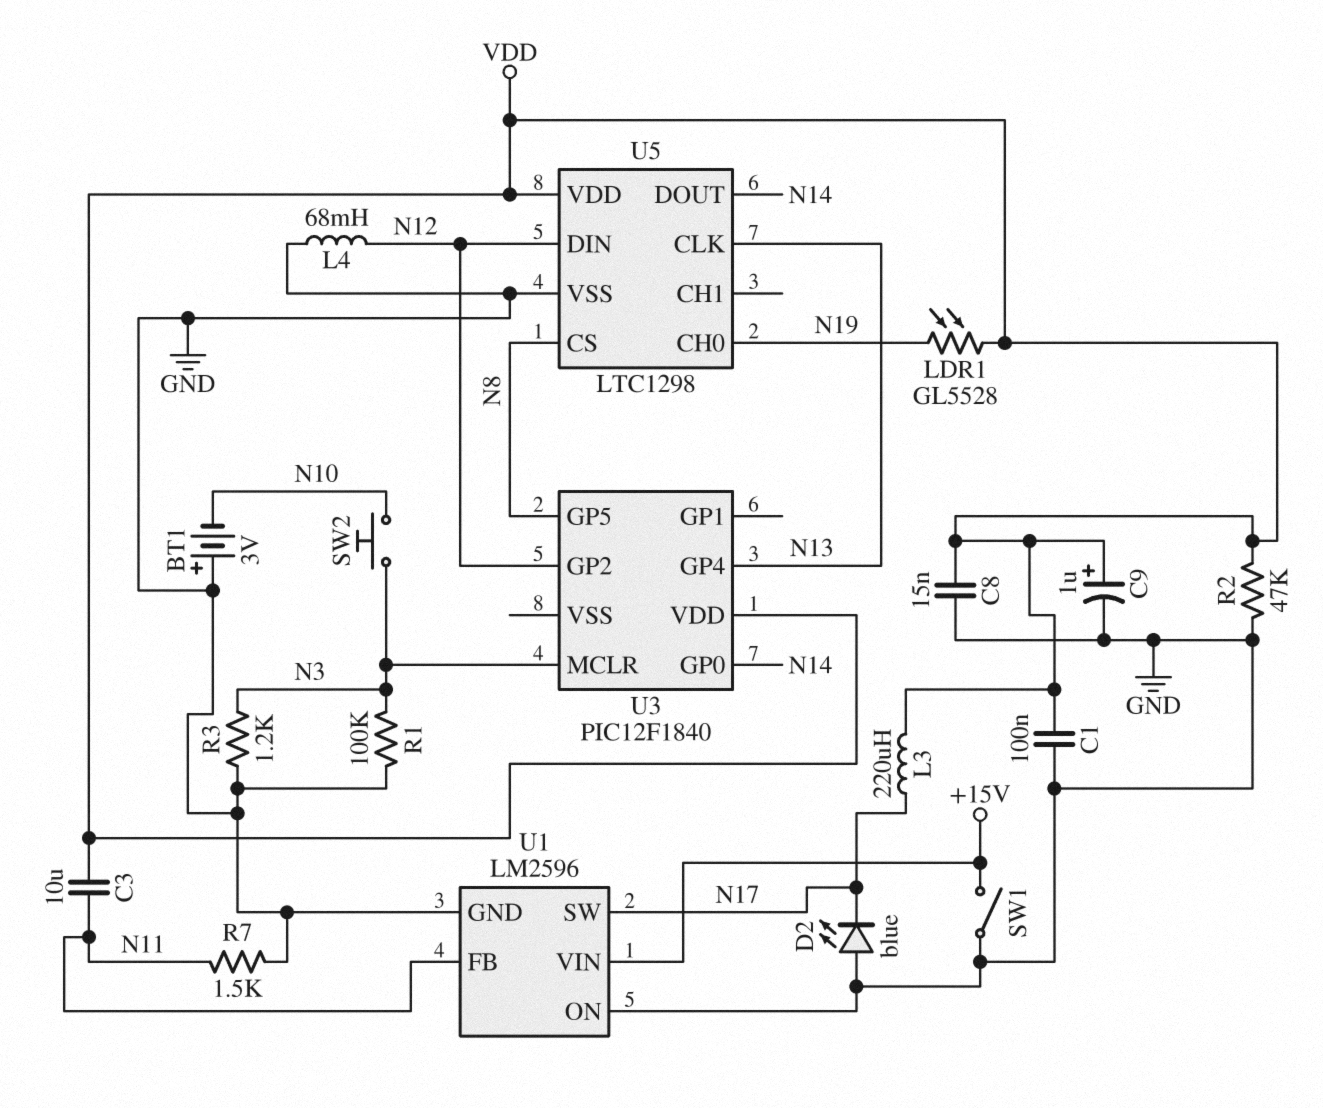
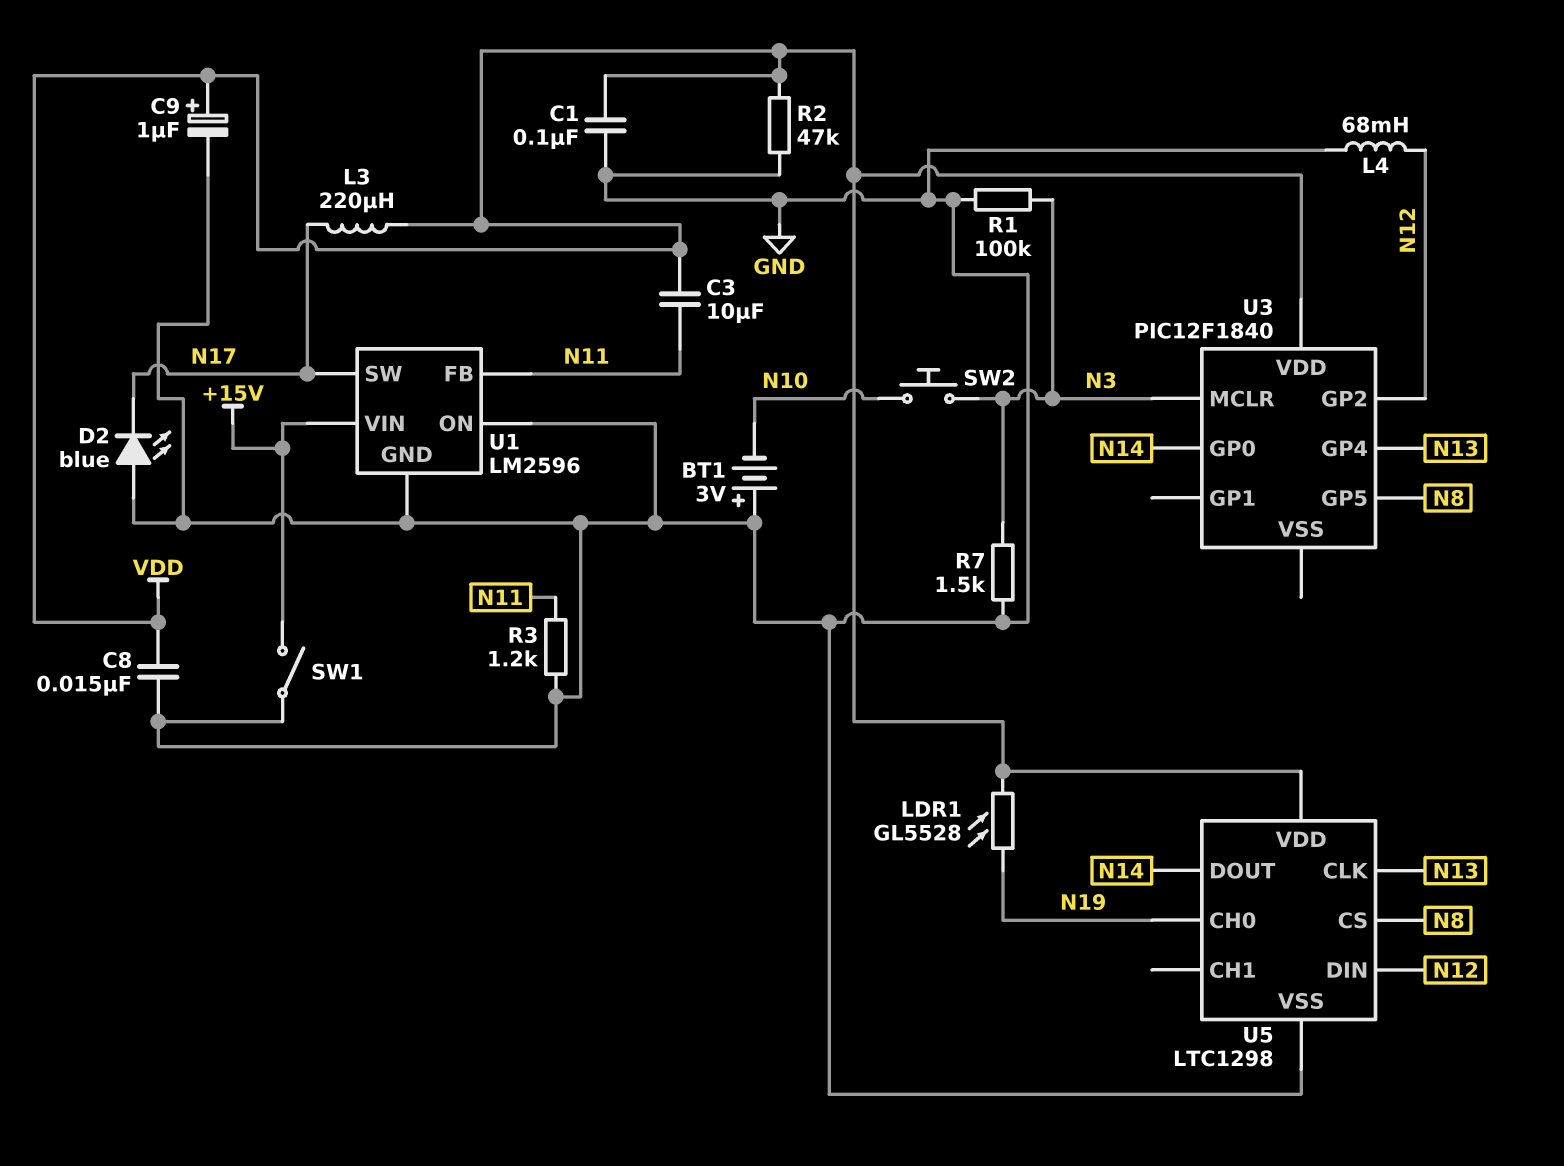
R3: 1.2k (GND, N3) -> 1.2k (GND, N11)
R7: 1.5k (GND, N11) -> 1.5k (GND, N3)

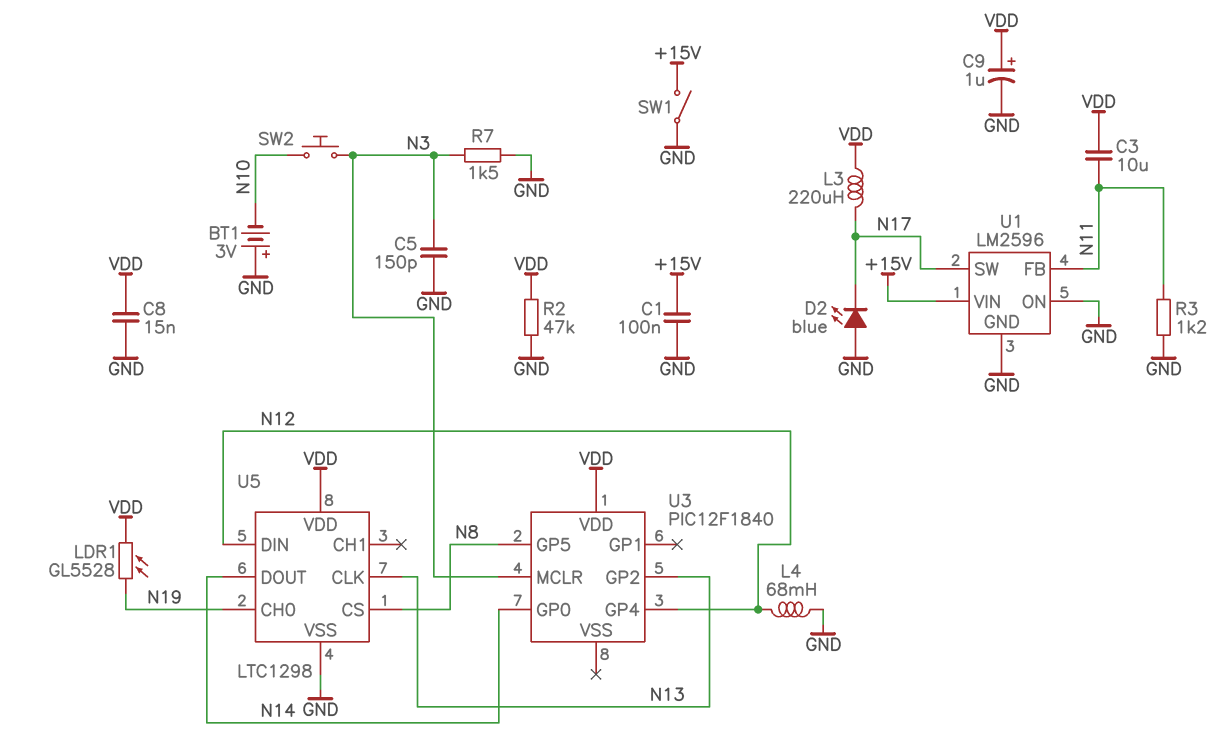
C1: 100nF (GND, VDD) -> 100nF (+15V, GND)
C5: none -> 150pF (GND, N3)
R1: 100k (GND, N3) -> none
U3 pin GP2: N12 -> N13
U3 pin GP4: N13 -> N12

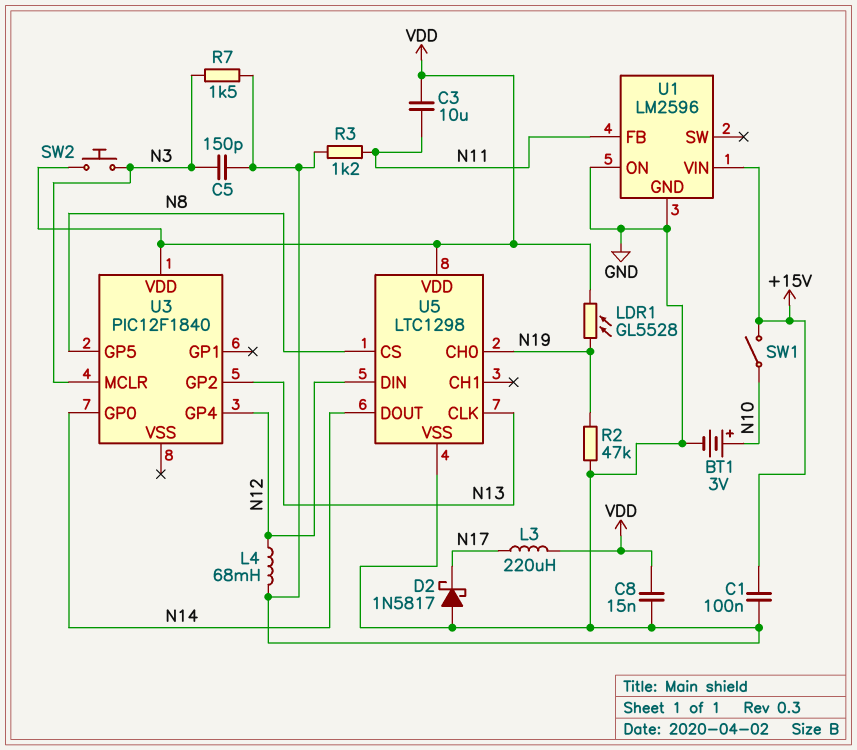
BT1: 3V (plus GND, minus N10) -> 3V (plus N10, minus GND)
C9: 1uF (plus VDD, minus GND) -> none
D2: LED blue (A GND, K N17) -> schottky 1N5817 (A GND, K N17)
R2: 47k (GND, VDD) -> 47k (GND, N19)
SW1: switch (+15V, GND) -> switch (+15V, N10)
SW2: button (N3, N10) -> button (N3, VDD)
U1 pin SW: N17 -> none

